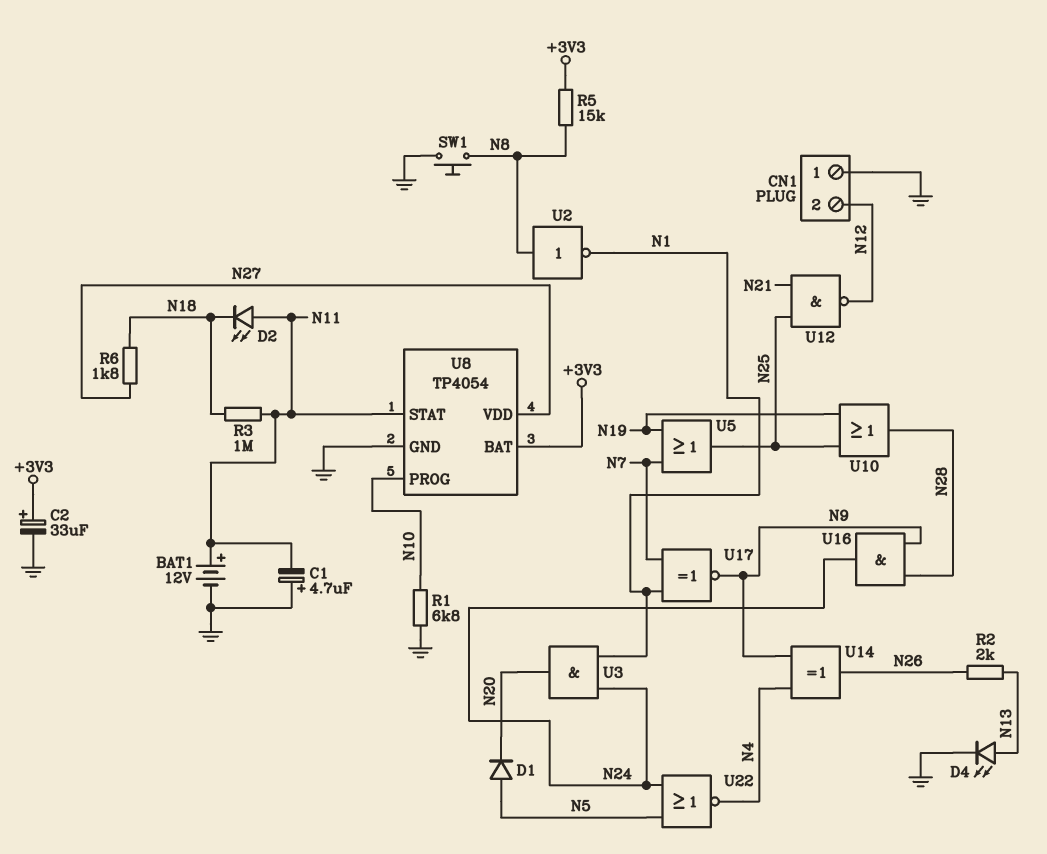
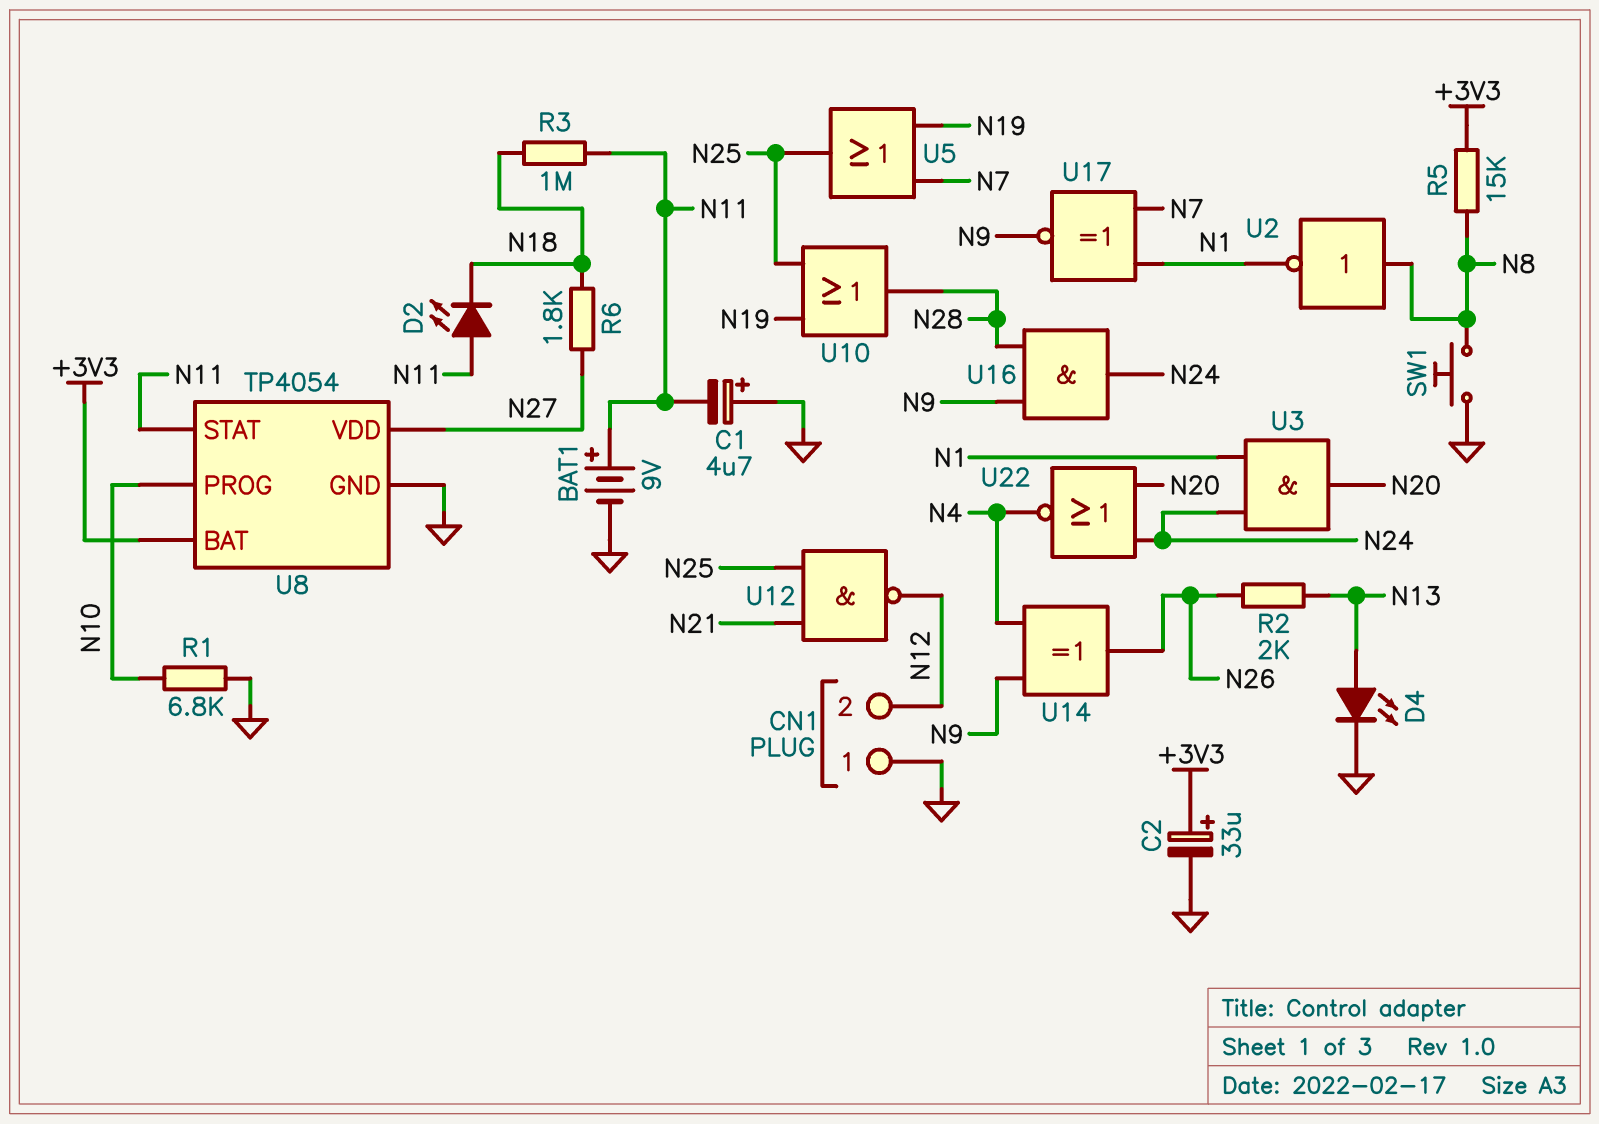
BAT1: 12V (plus N11, minus GND) -> 9V (plus N11, minus GND)
D1: diode (A N5, K N20) -> none
U22: NOR (in N5, in N24, out N4) -> NOR (in N20, in N24, out N4)

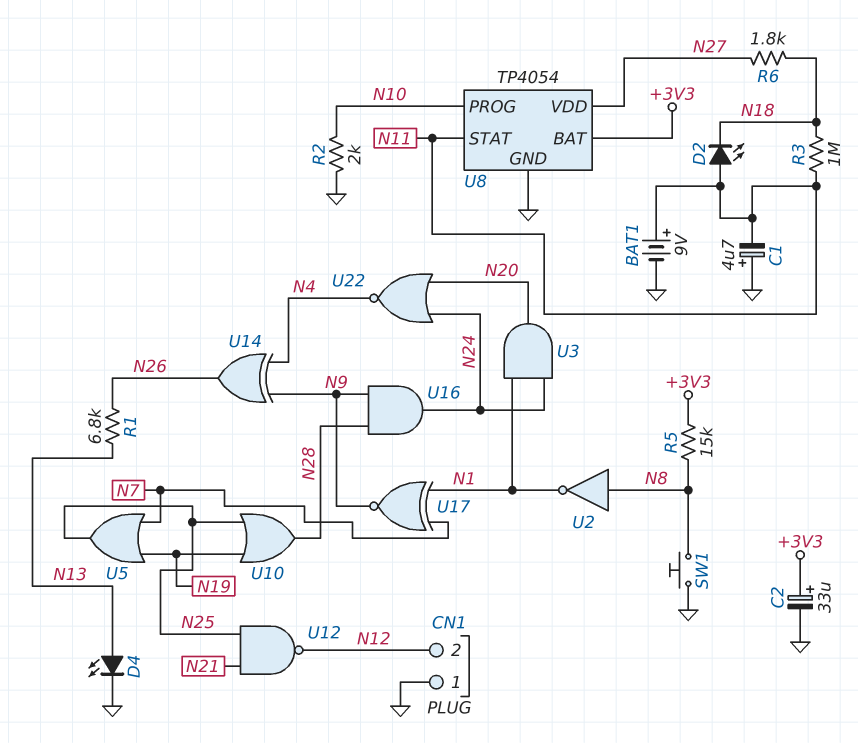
R1: 6.8k (GND, N10) -> 6.8k (N13, N26)
R2: 2k (N13, N26) -> 2k (GND, N10)

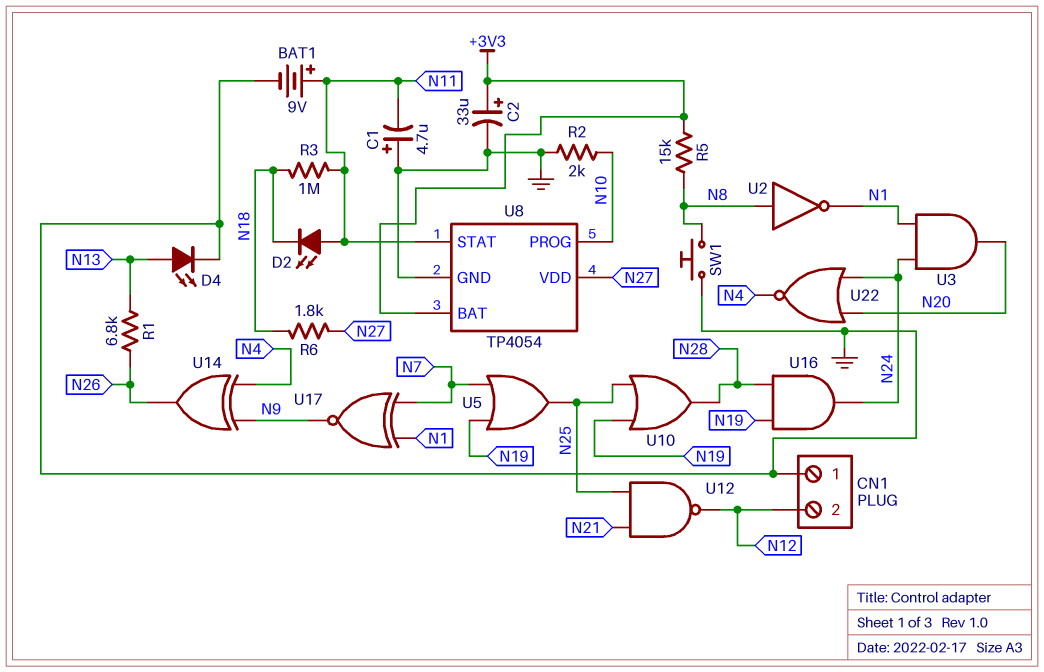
U16: AND (in N9, in N28, out N24) -> AND (in N19, in N28, out N24)

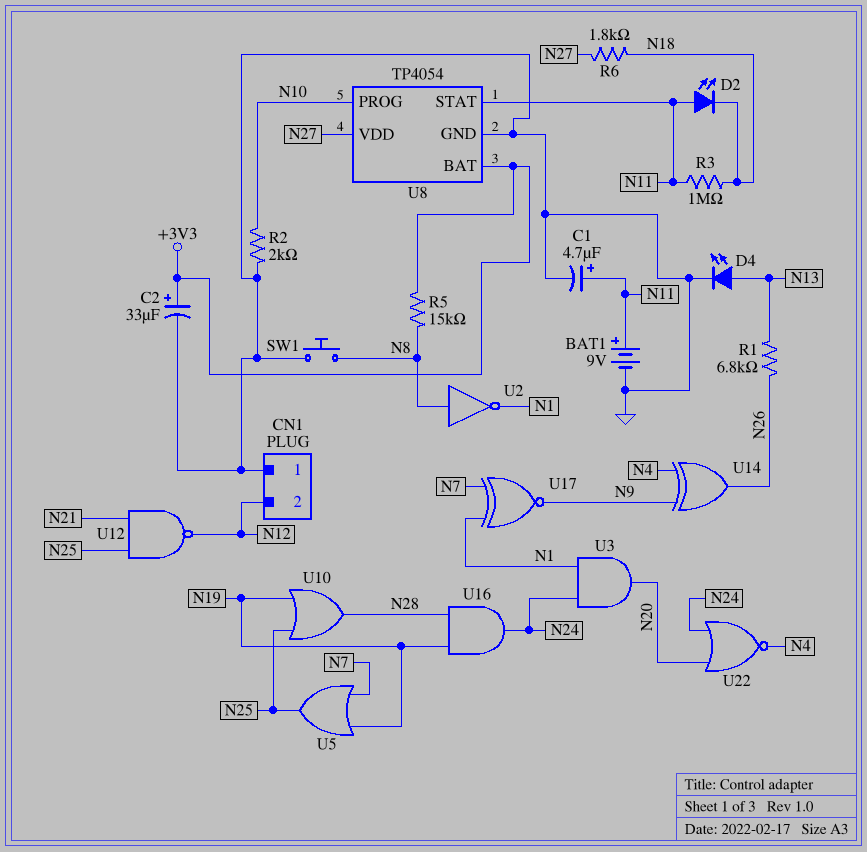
C1: 4.7uF (plus GND, minus N11) -> 4.7uF (plus N11, minus GND)

